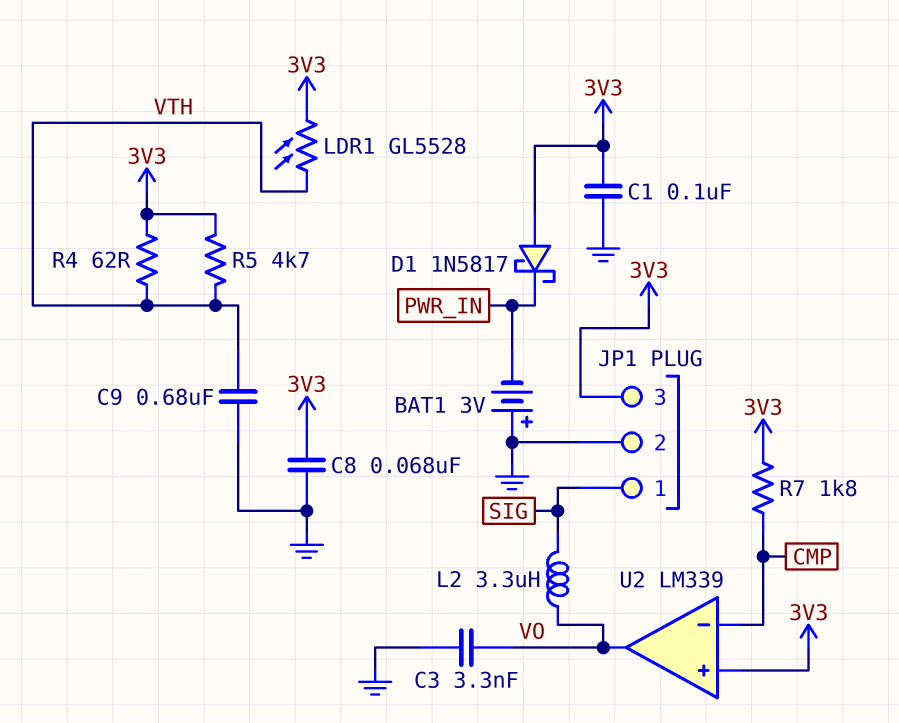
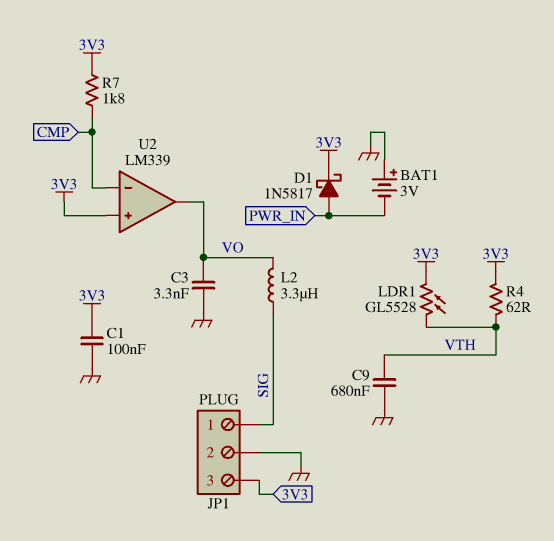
C8: 68nF (3V3, GND) -> none
D1: schottky 1N5817 (A 3V3, K PWR_IN) -> schottky 1N5817 (A PWR_IN, K 3V3)
R5: 4.7k (3V3, VTH) -> none

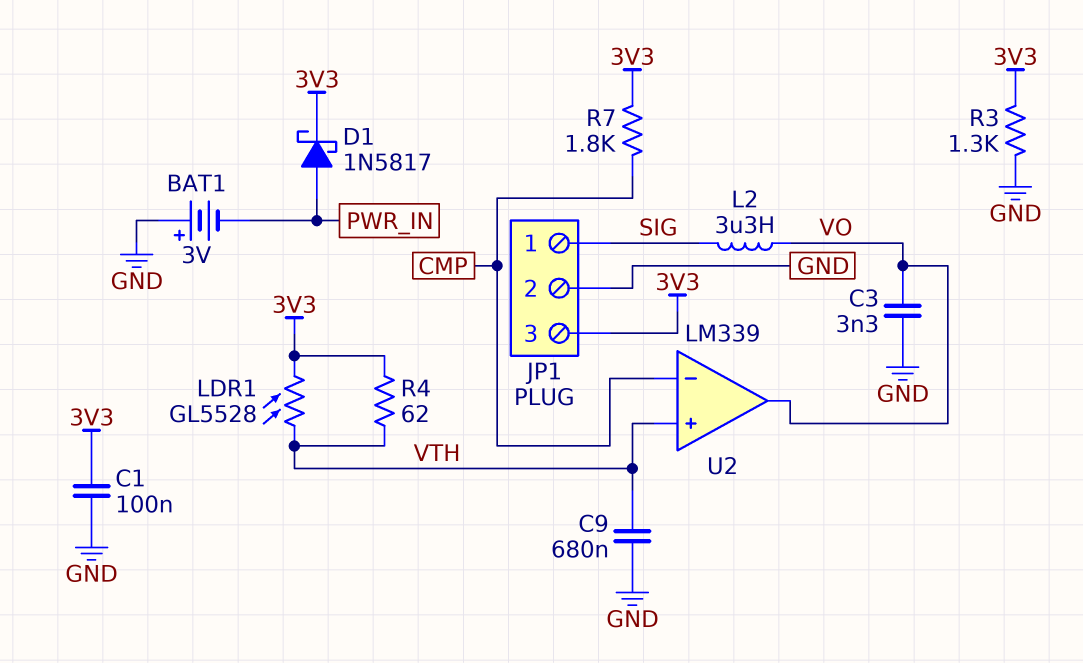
R3: none -> 1.3k (3V3, GND)
U2 pin in+: 3V3 -> VTH

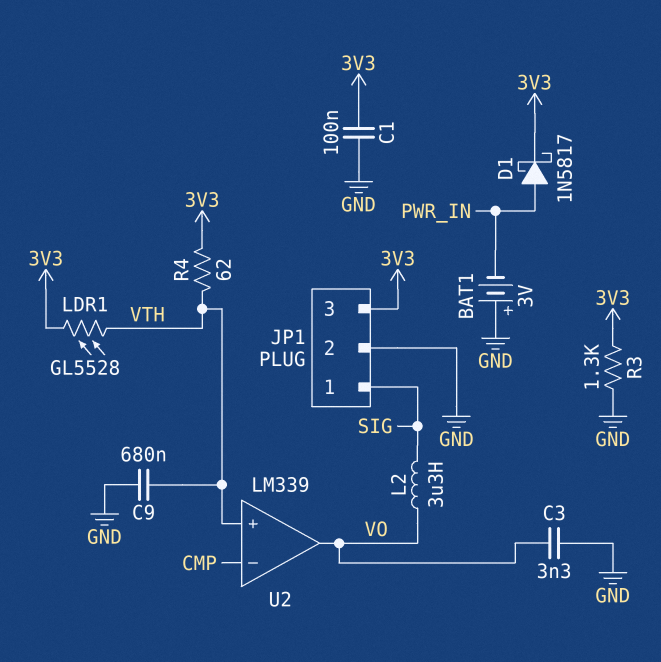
R7: 1.8k (3V3, CMP) -> none

